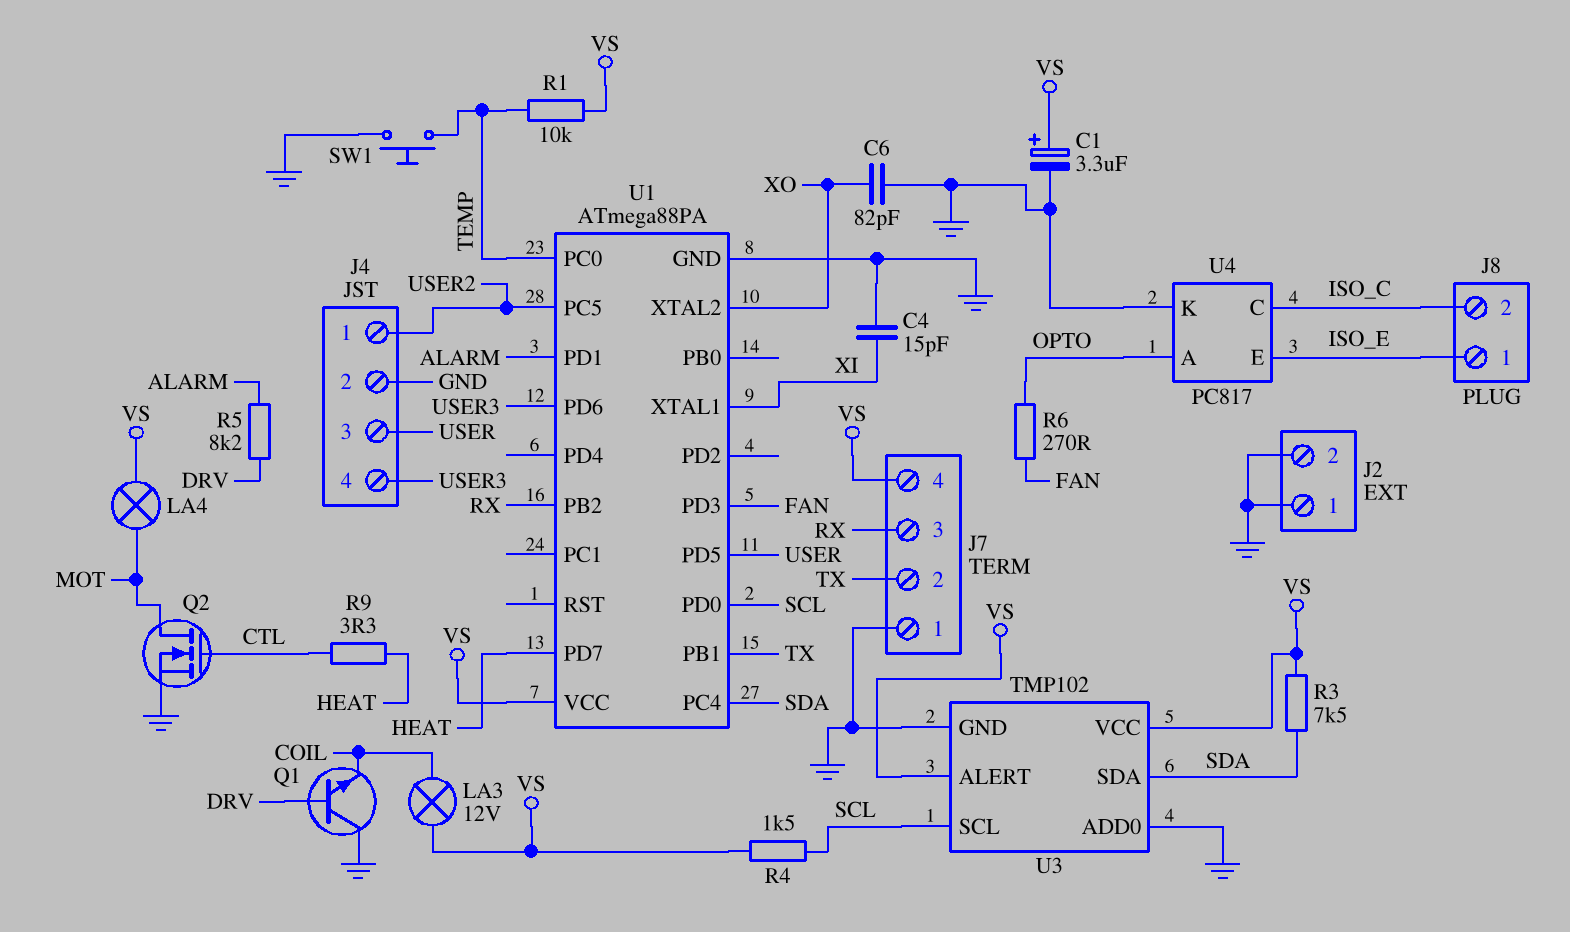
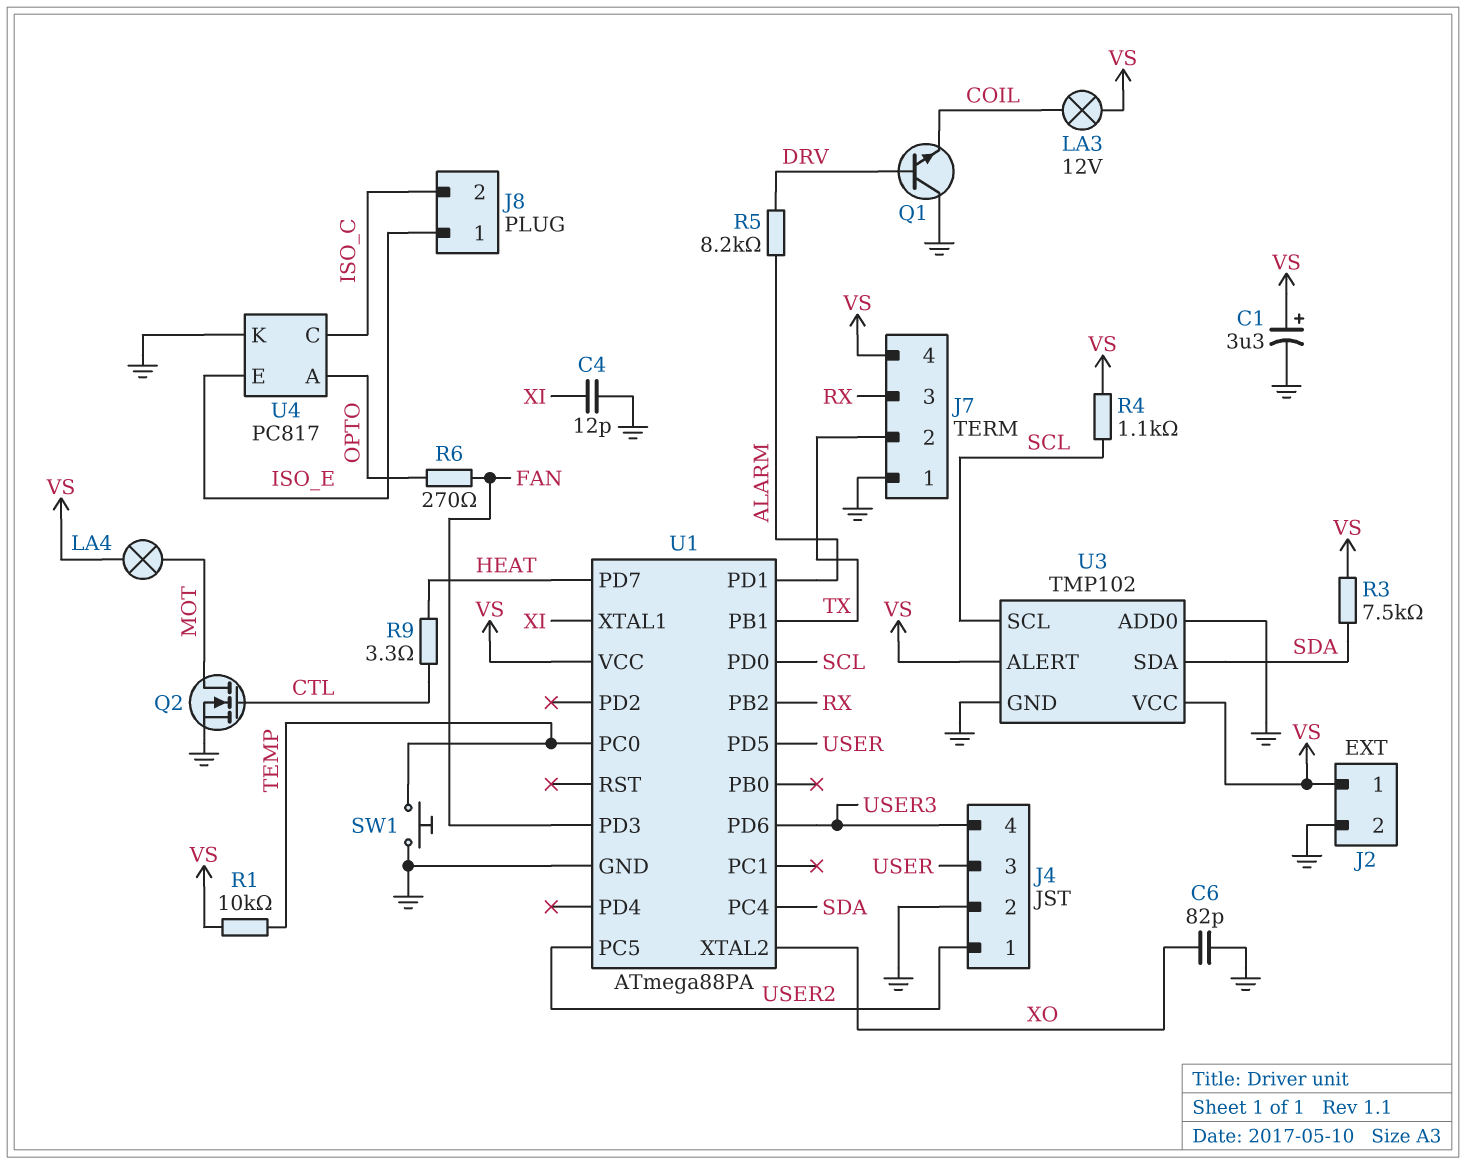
C4: 15pF (GND, XI) -> 12pF (GND, XI)
J2 pin 1: GND -> VS
R4: 1.5k (SCL, VS) -> 1.1k (SCL, VS)

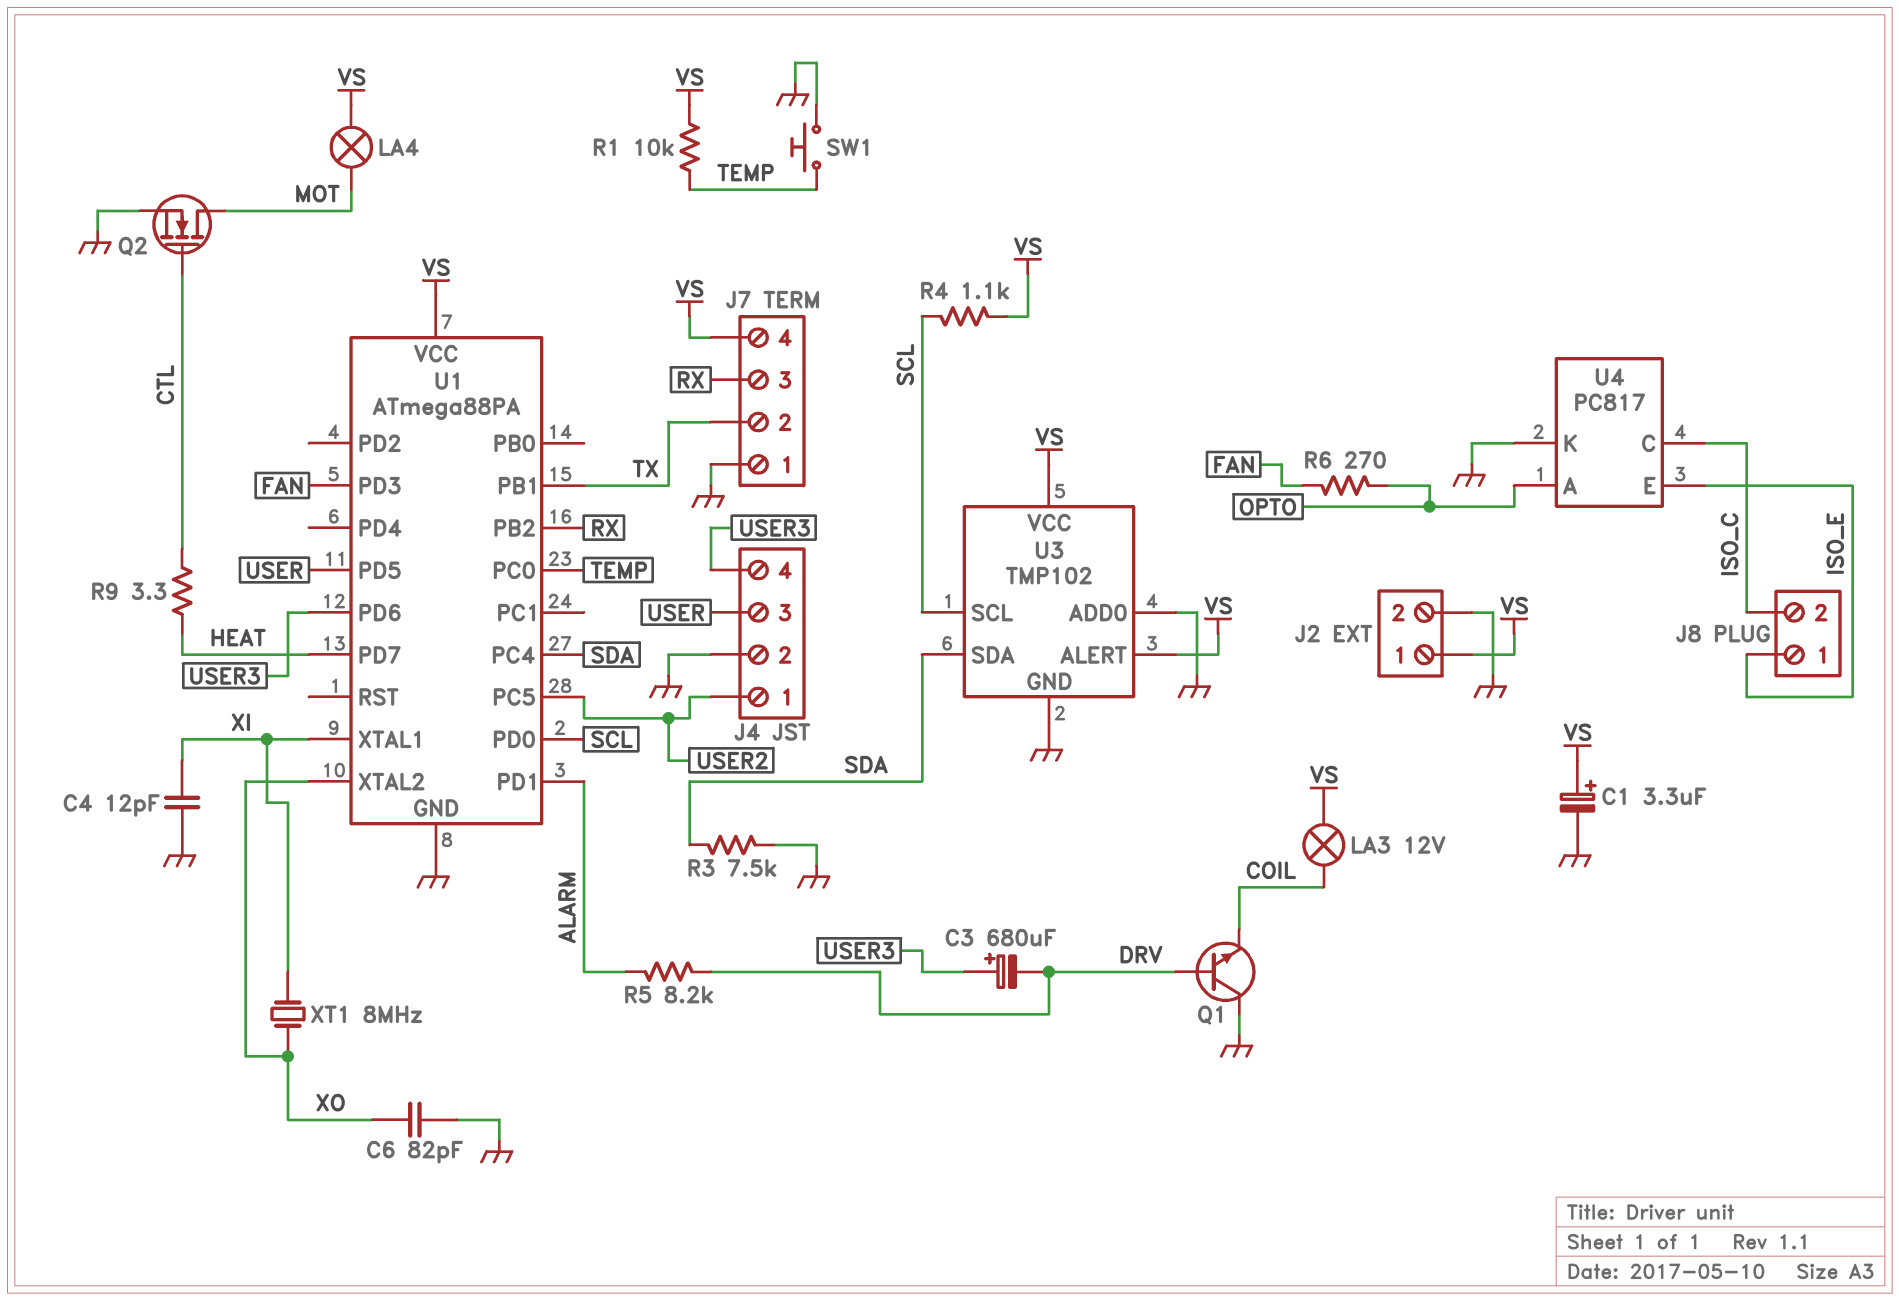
C3: none -> 680uF (plus USER3, minus DRV)
R3: 7.5k (SDA, VS) -> 7.5k (GND, SDA)
XT1: none -> 8MHz (XI, XO)

